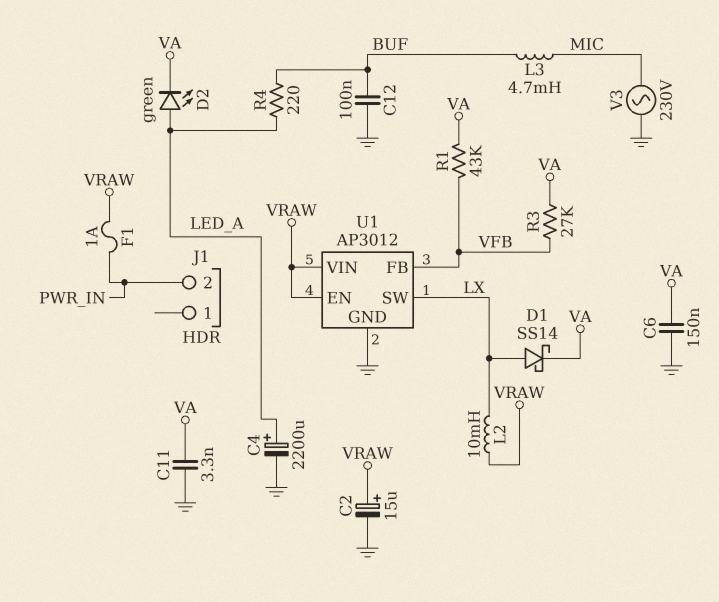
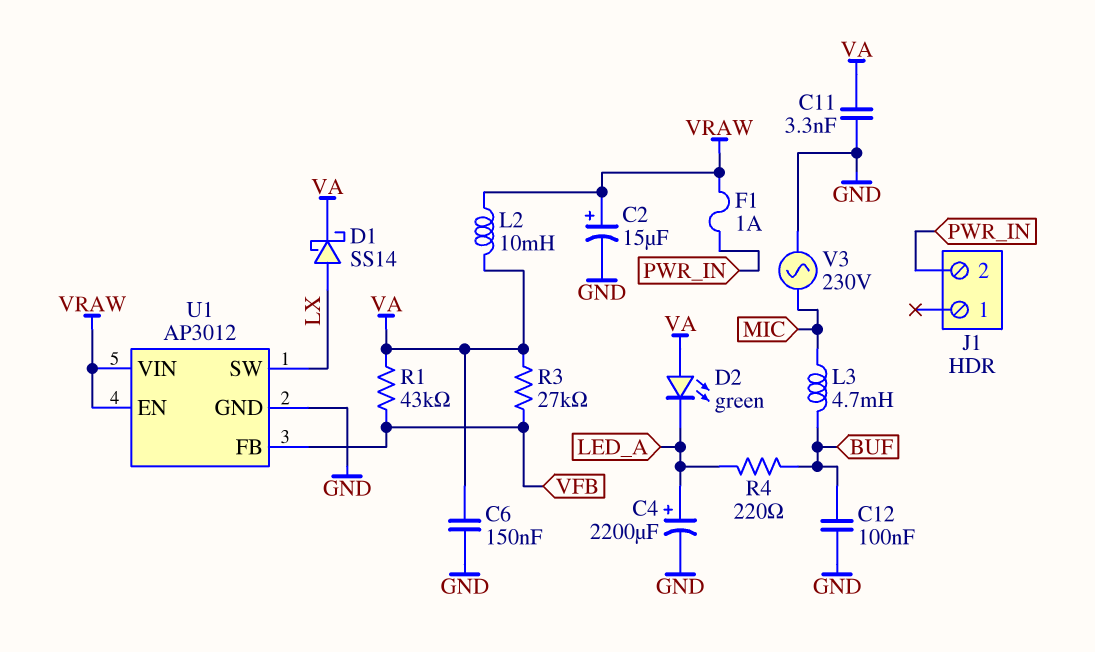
D2: LED green (A LED_A, K VA) -> LED green (A VA, K LED_A)
L2: 10mH (LX, VRAW) -> 10mH (VA, VRAW)

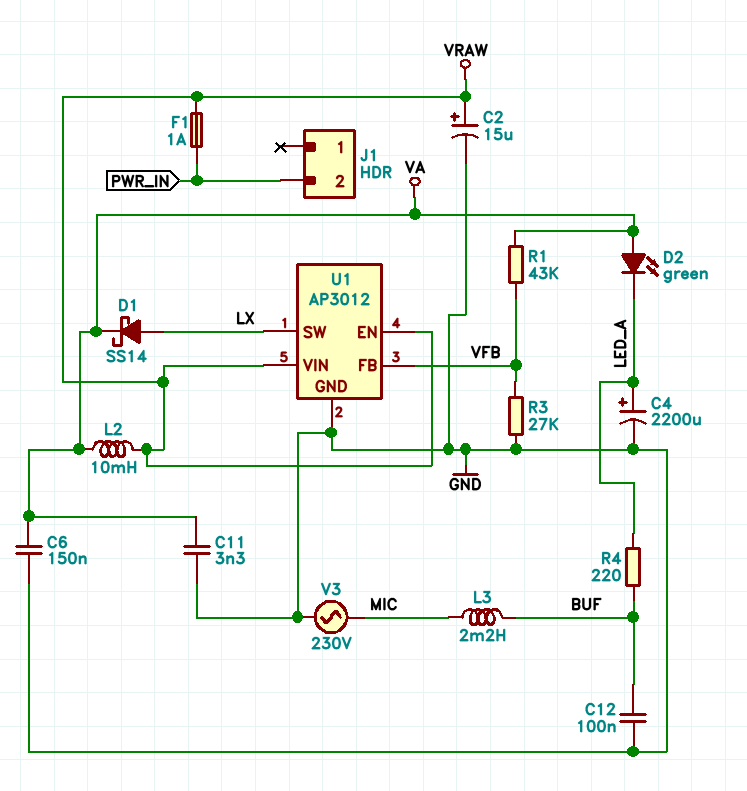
L3: 4.7mH (BUF, MIC) -> 2.2mH (BUF, MIC)
R3: 27k (VA, VFB) -> 27k (GND, VFB)

